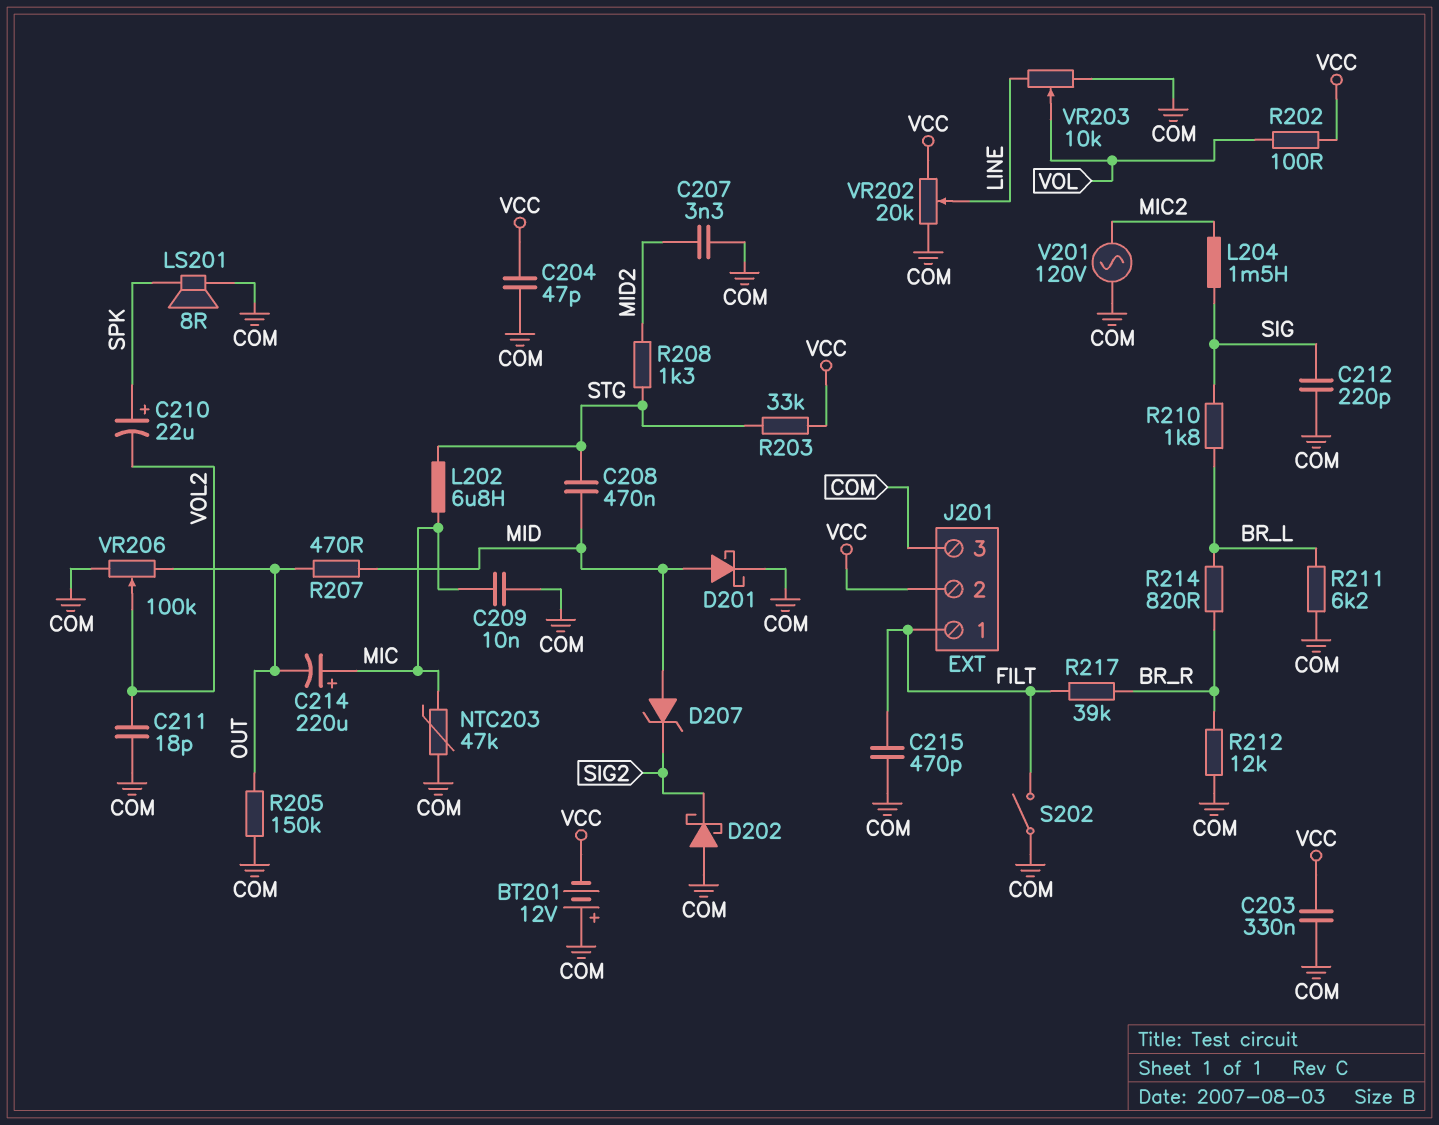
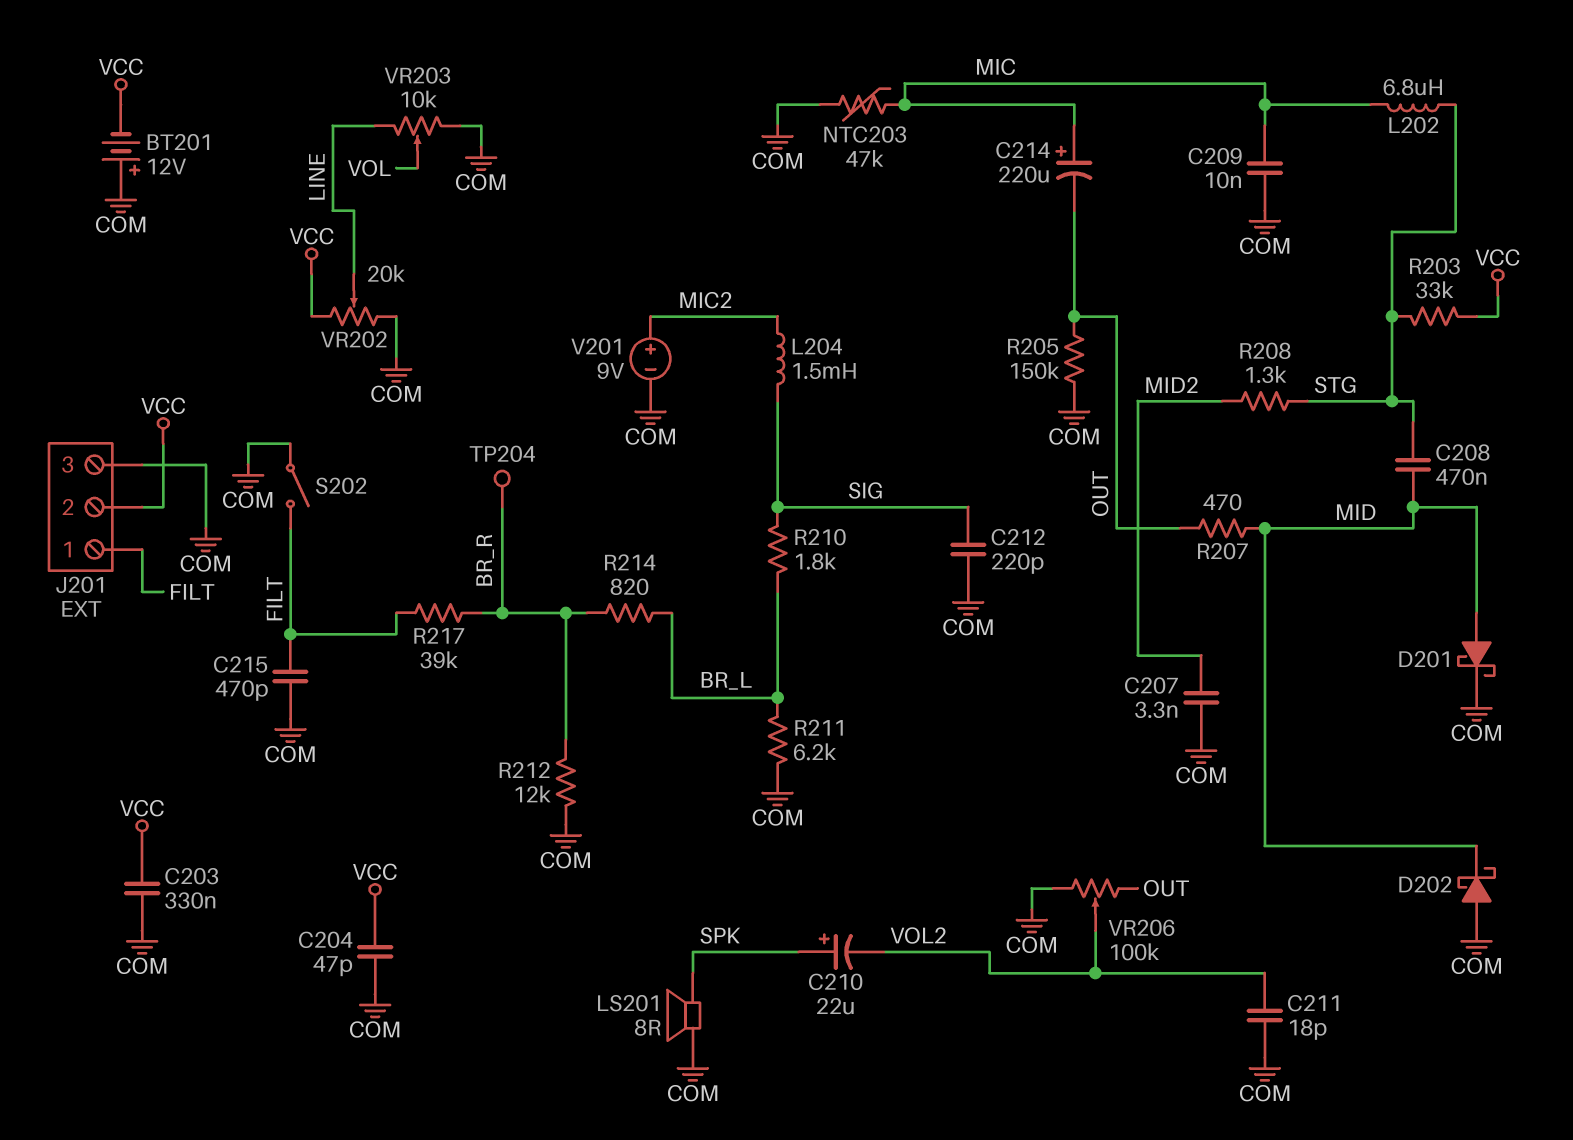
D202: schottky (A COM, K SIG2) -> schottky (A COM, K MID)
D207: zener (A MID, K SIG2) -> none
R202: 100 (VCC, VOL) -> none
TP204: none -> test point (BR_R)
V201: AC 120V (COM, MIC2) -> 9V (plus MIC2, minus COM)

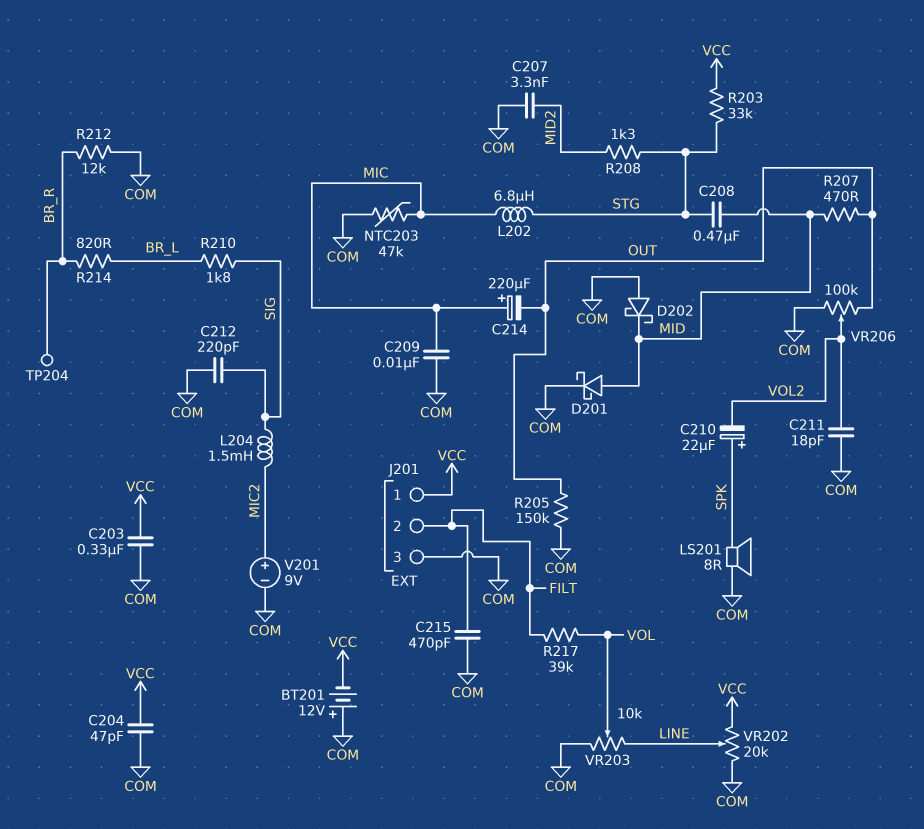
J201 pin 1: FILT -> VCC
J201 pin 2: VCC -> FILT
R211: 6.2k (BR_L, COM) -> none
R217: 39k (BR_R, FILT) -> 39k (FILT, VOL)
S202: switch (COM, FILT) -> none

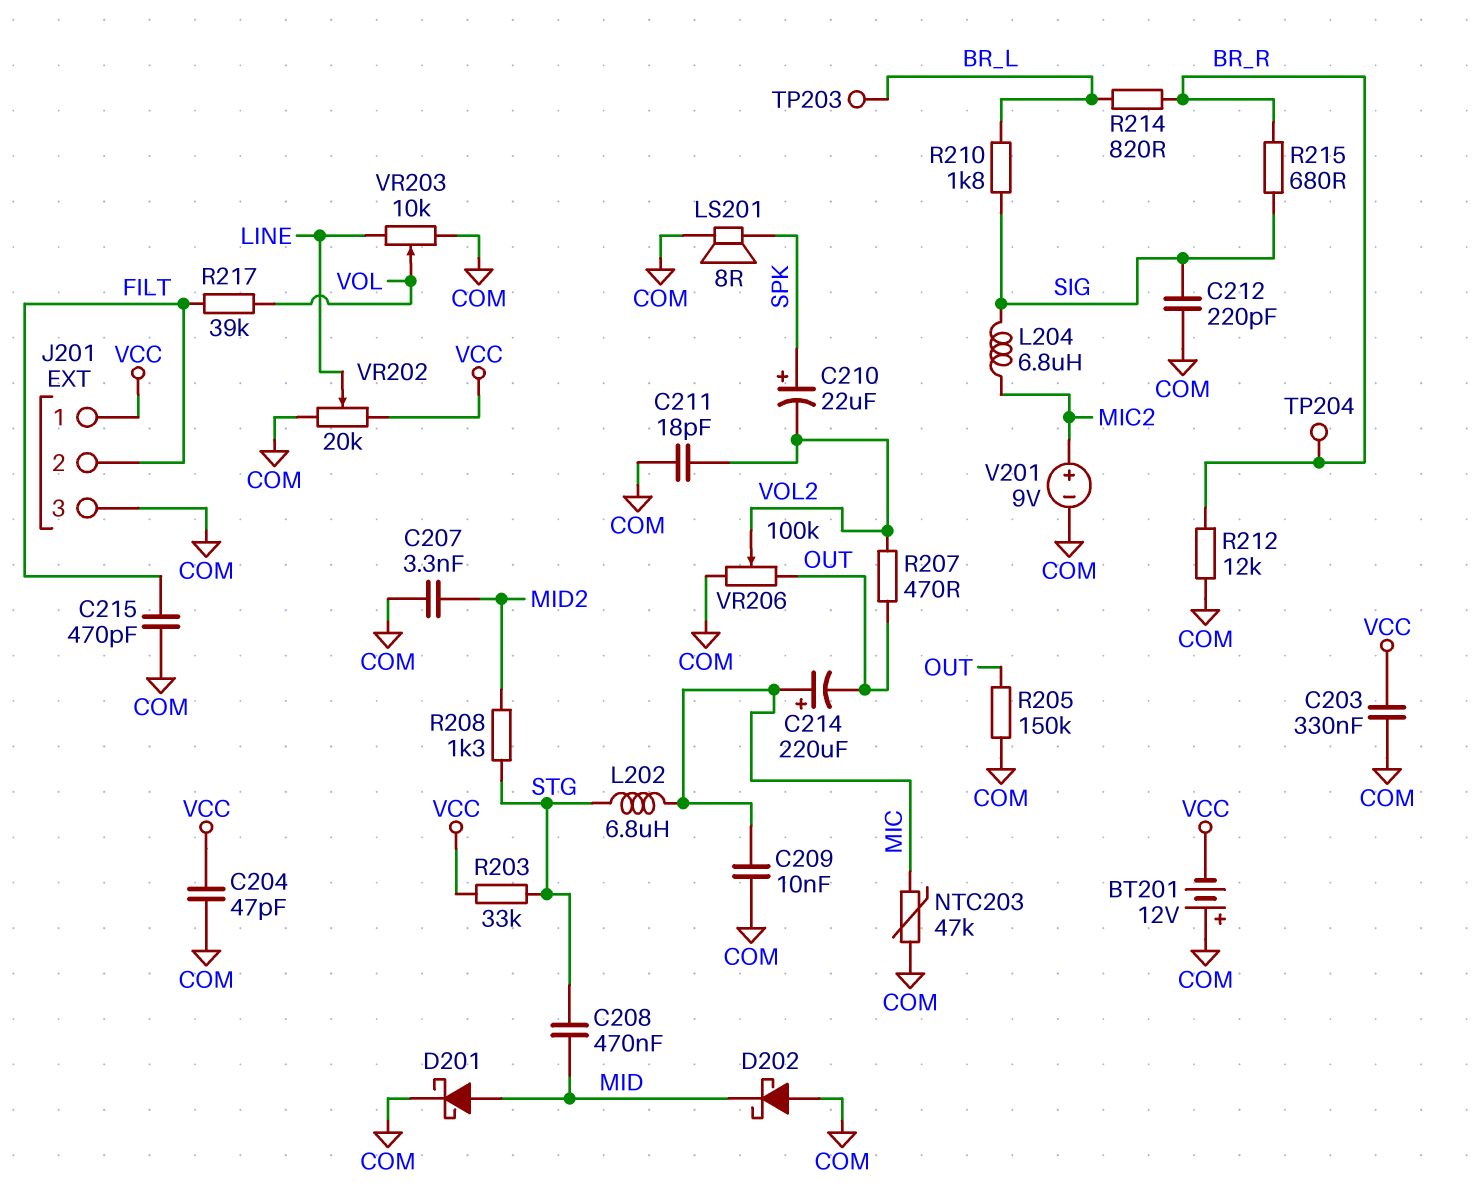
L204: 1.5mH (MIC2, SIG) -> 6.8uH (MIC2, SIG)
R207: 470 (MID, OUT) -> 470 (OUT, VOL2)
R215: none -> 680 (BR_R, SIG)
TP203: none -> test point (BR_L)

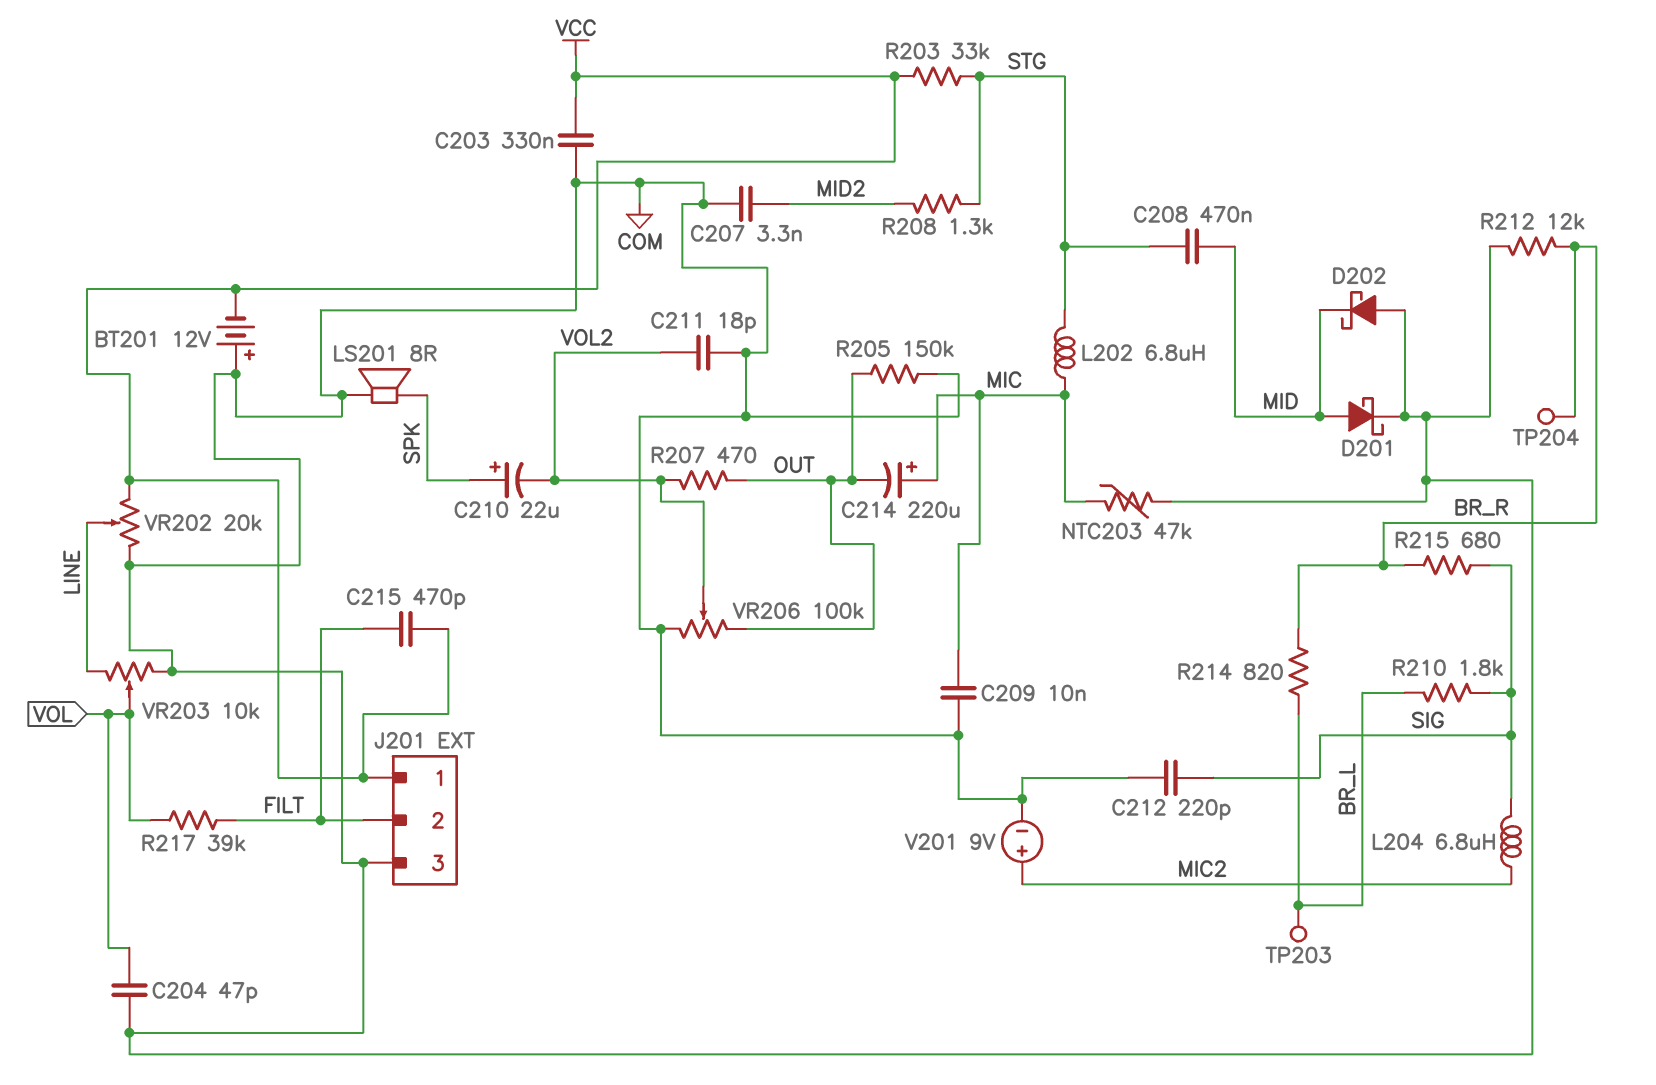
C204: 47pF (COM, VCC) -> 47pF (COM, VOL)
C215: 470pF (COM, FILT) -> 470pF (FILT, VCC)

